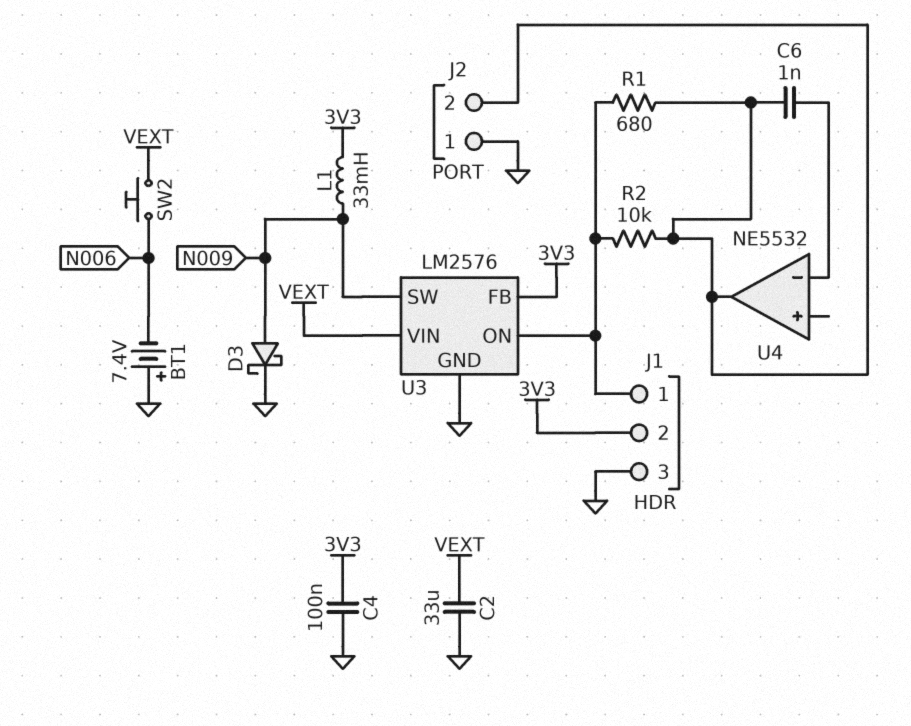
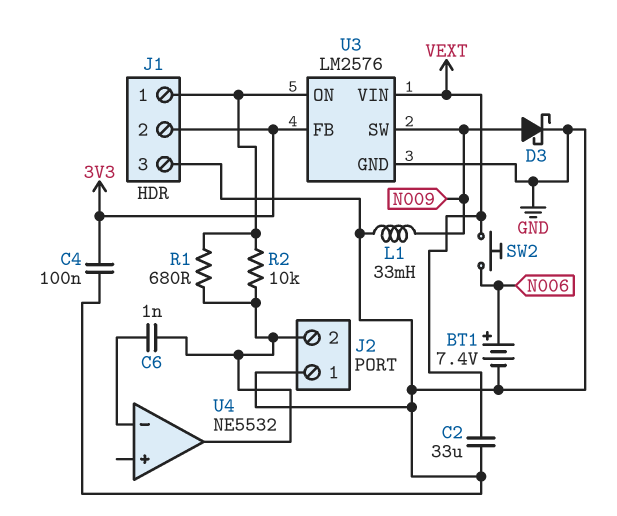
BT1: 7.4V (plus GND, minus N006) -> 7.4V (plus N006, minus GND)
L1: 33mH (3V3, N009) -> 33mH (GND, N009)

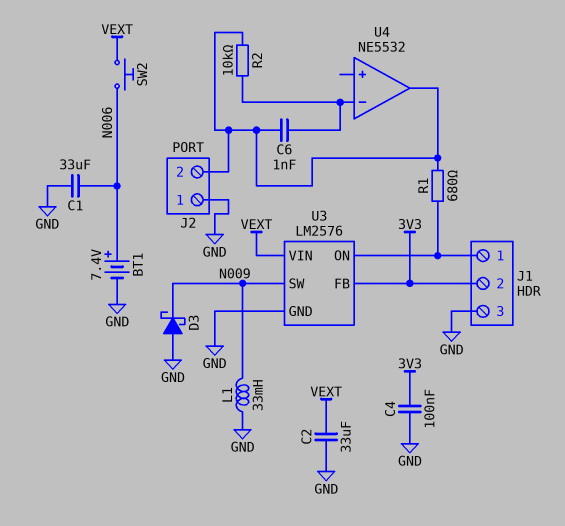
C1: none -> 33uF (GND, N006)
D3: schottky (A N009, K GND) -> schottky (A GND, K N009)
R2: 10k (J1/1, J2/2) -> 10k (J2/2, U4/in-)

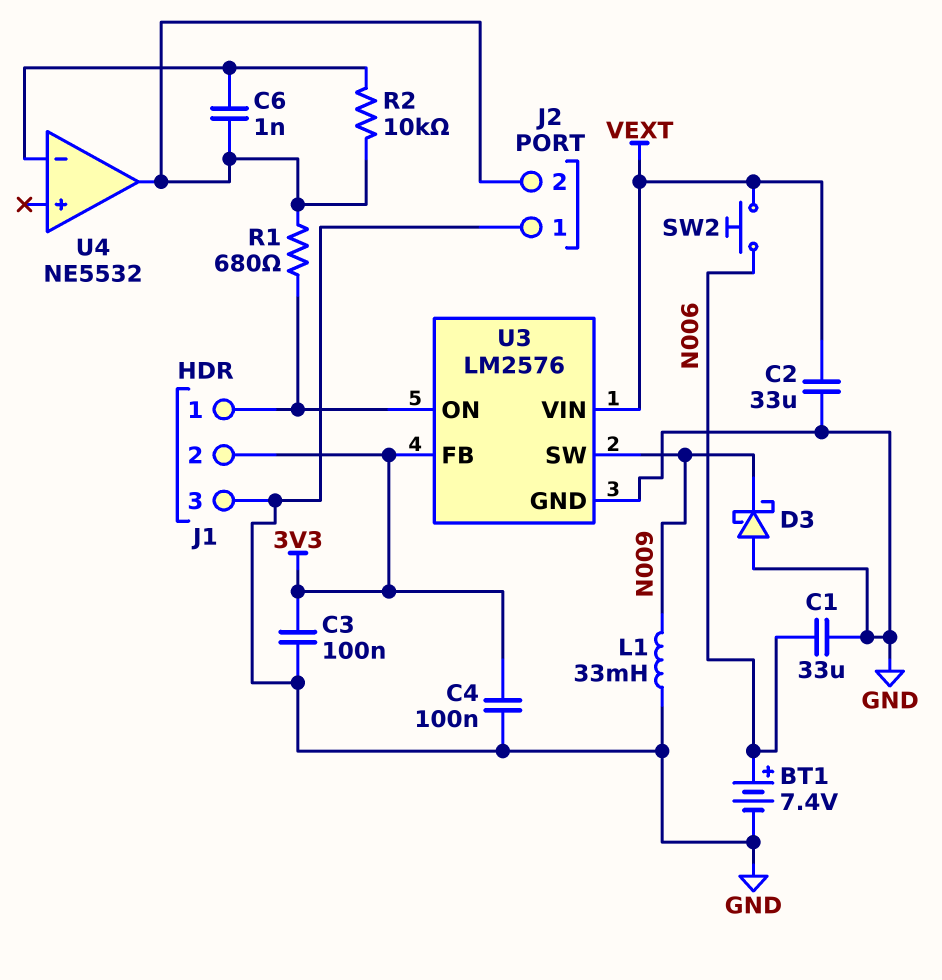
C3: none -> 100nF (3V3, GND)

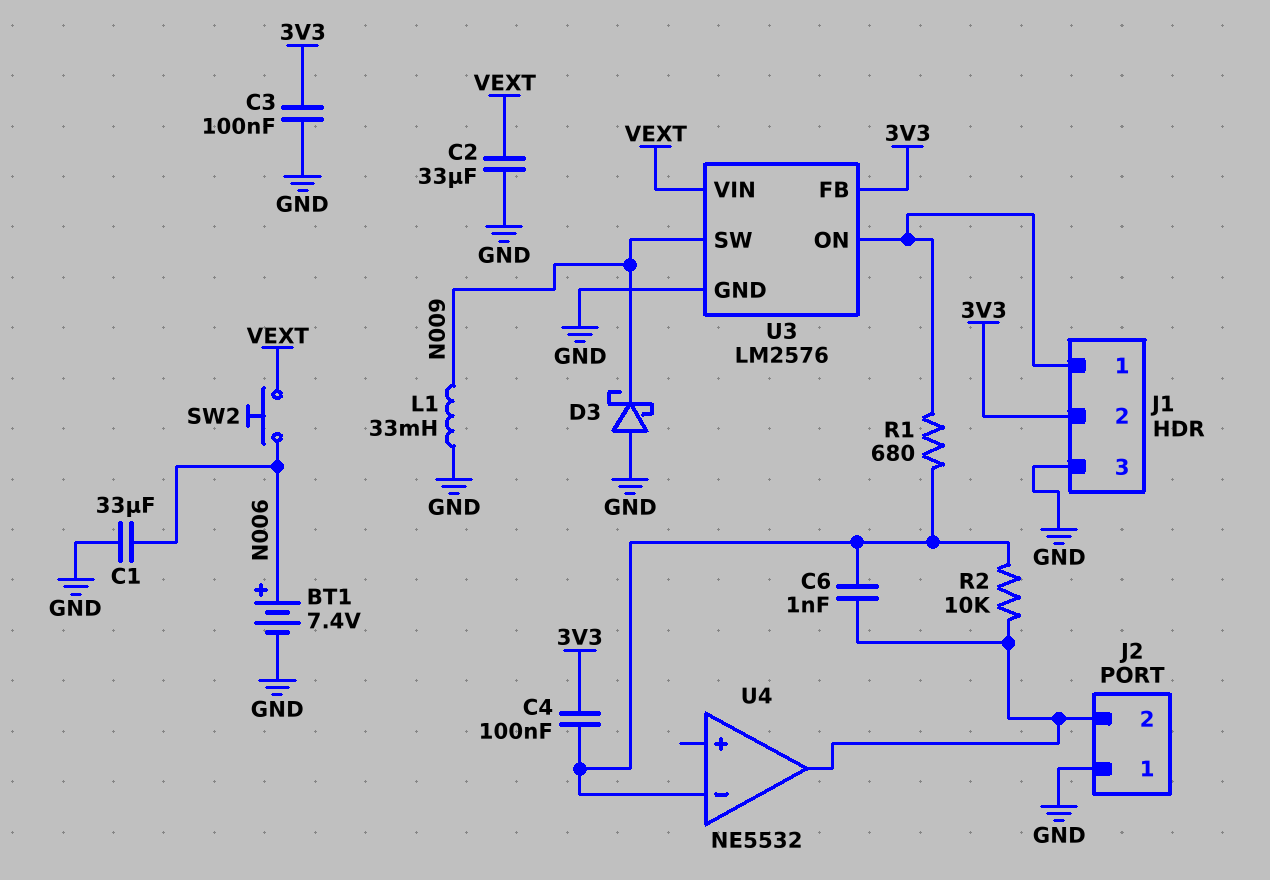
C4: 100nF (3V3, GND) -> 100nF (3V3, U4/in-)
R1: 680 (J1/1, J2/2) -> 680 (J1/1, U4/in-)

